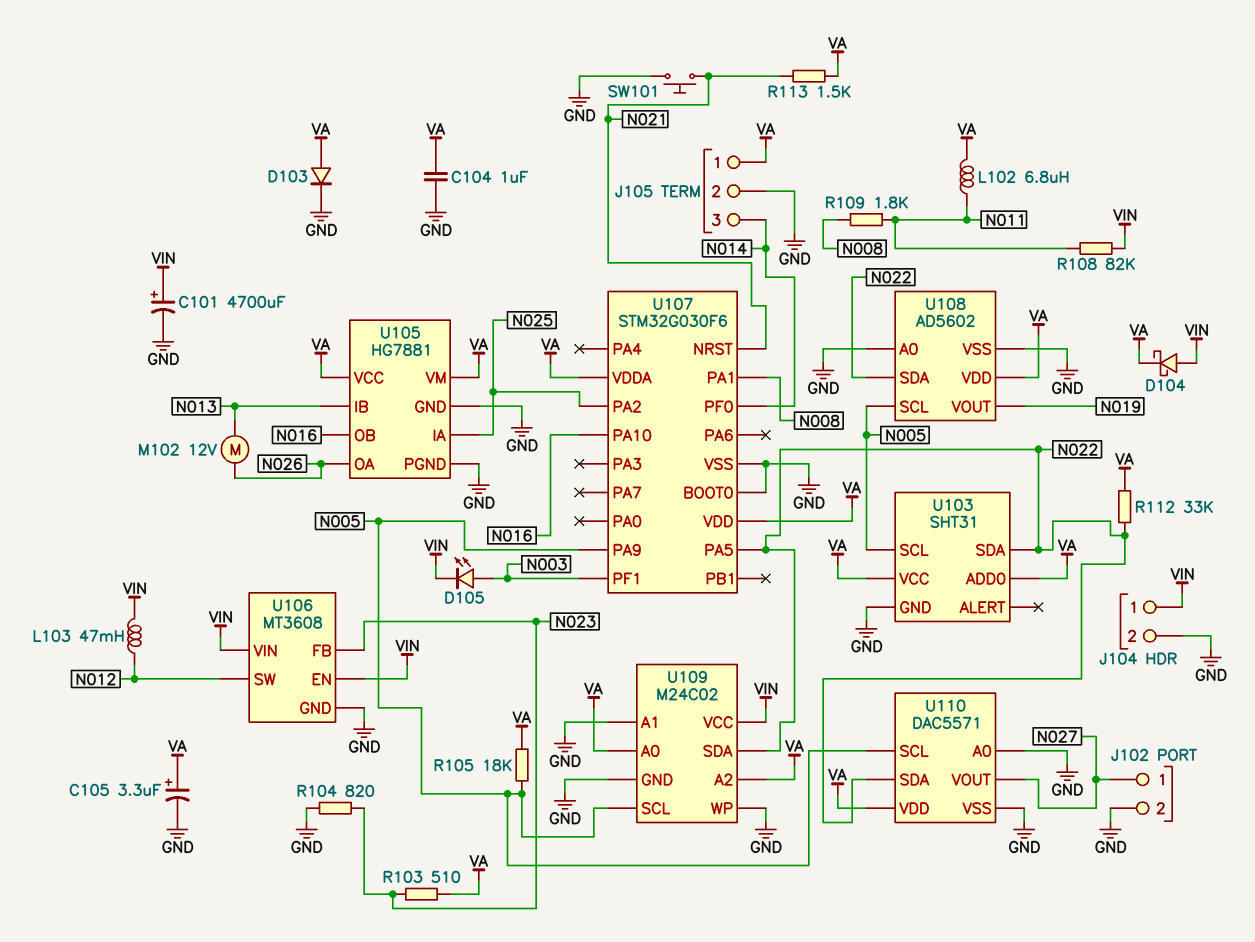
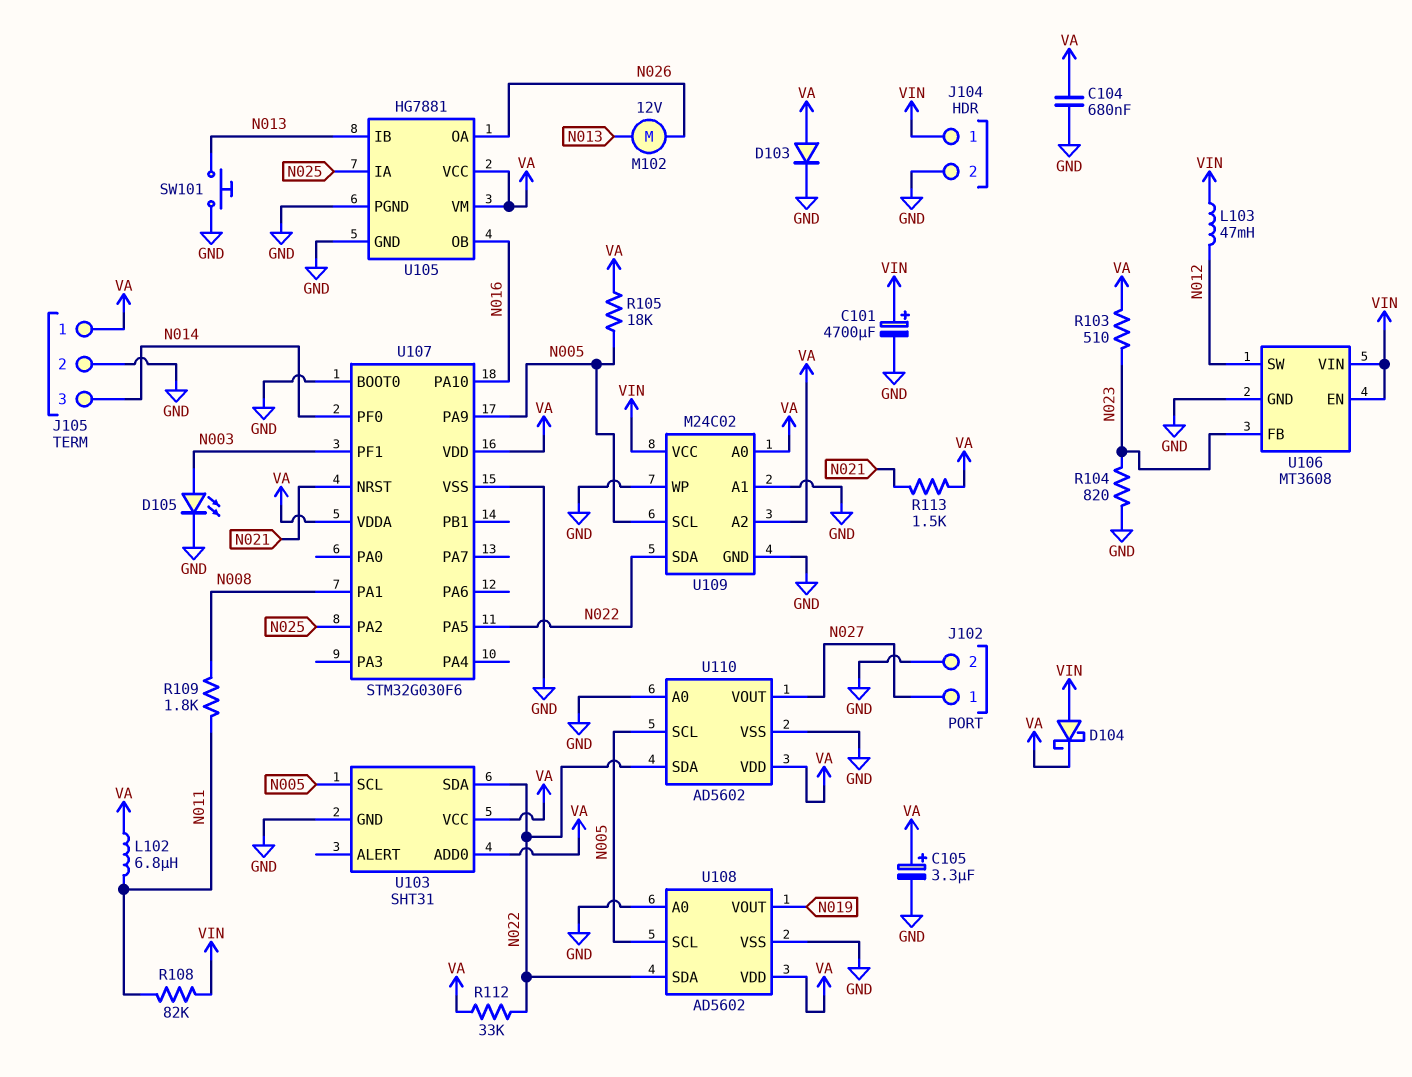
C104: 1uF (GND, VA) -> 680nF (GND, VA)
D105: LED (A N003, K VIN) -> LED (A N003, K GND)
SW101: button (GND, N021) -> button (GND, N013)
U110: DAC5571 -> AD5602

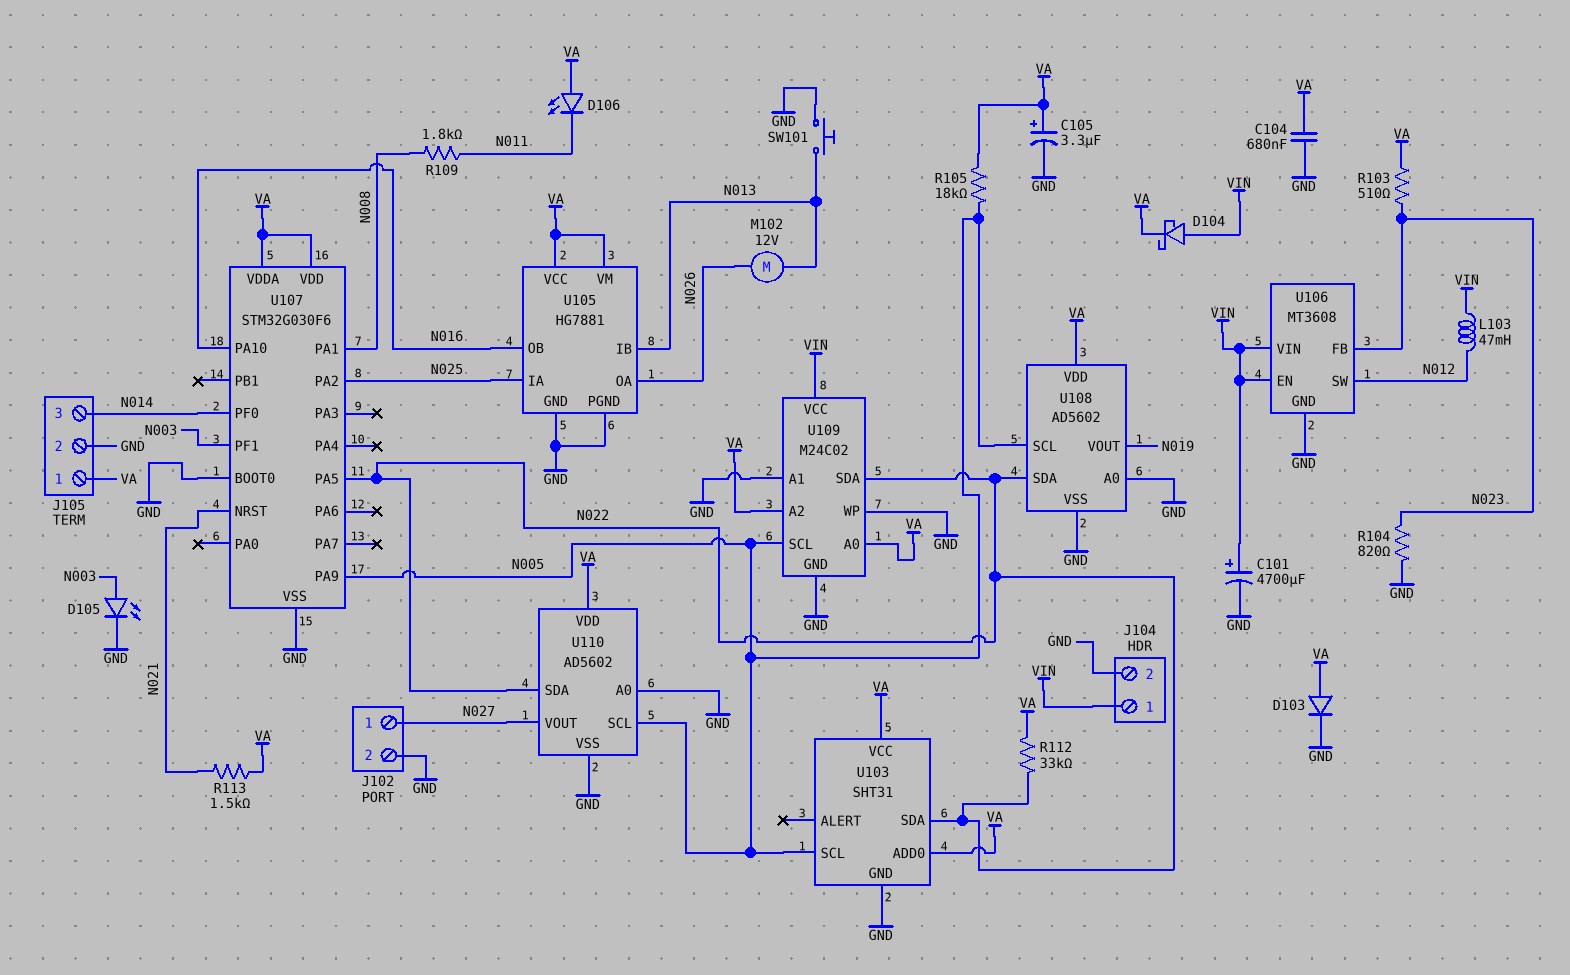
D106: none -> LED (A VA, K N011)
L102: 6.8uH (N011, VA) -> none
R108: 82k (N011, VIN) -> none

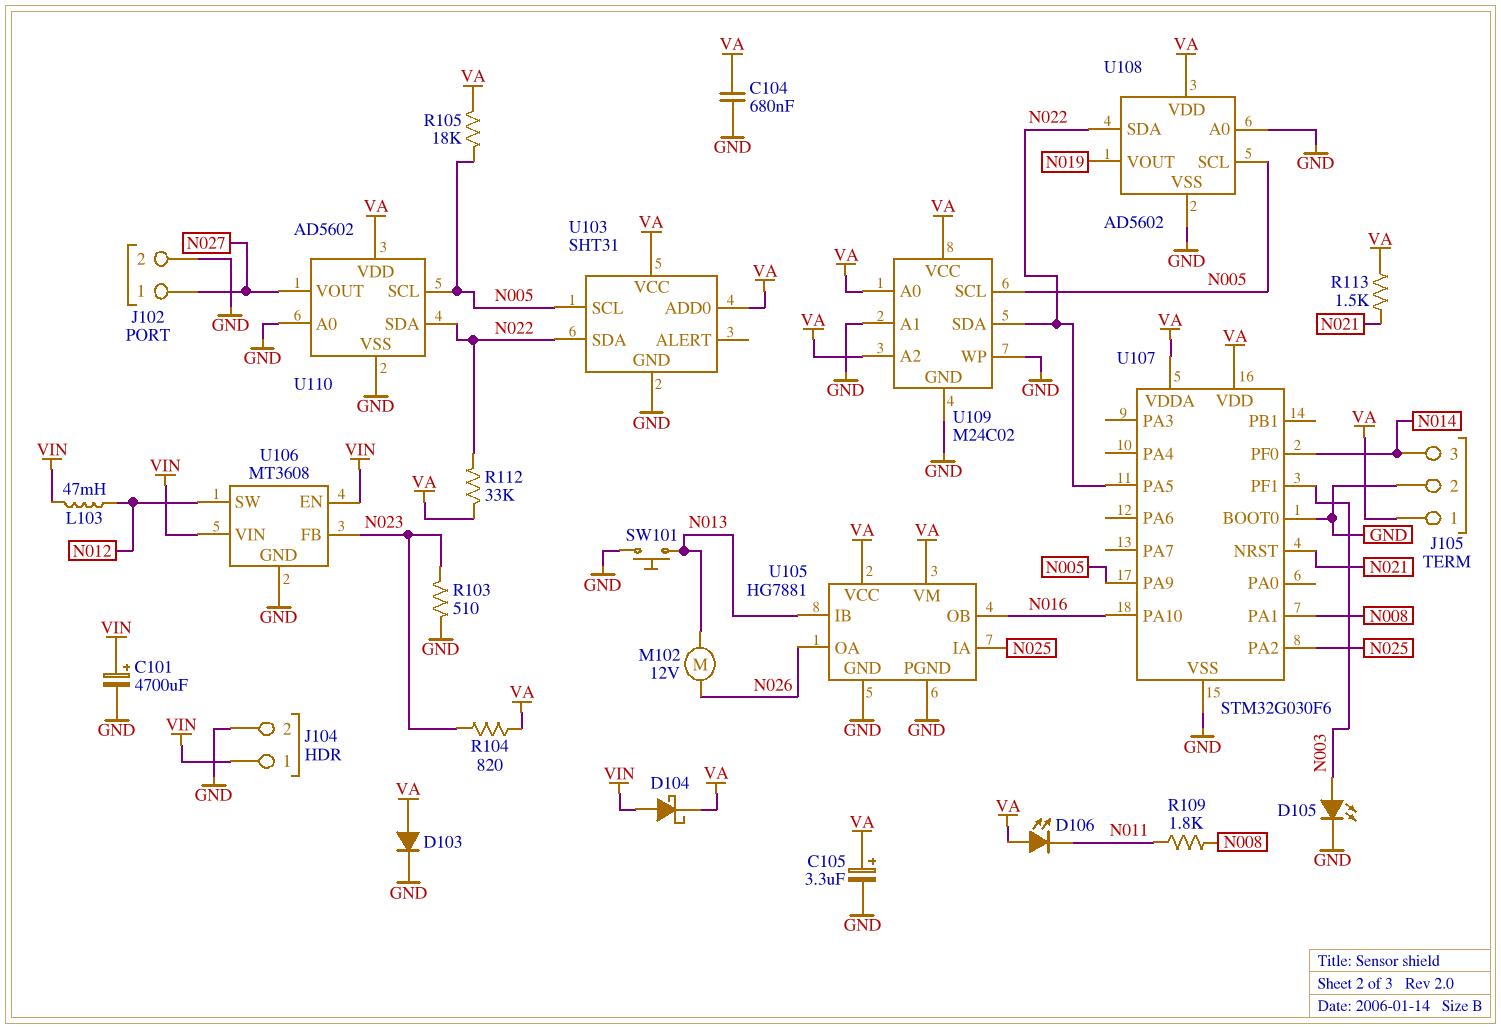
R103: 510 (N023, VA) -> 510 (GND, N023)
R104: 820 (GND, N023) -> 820 (N023, VA)
U109 pin VCC: VIN -> VA

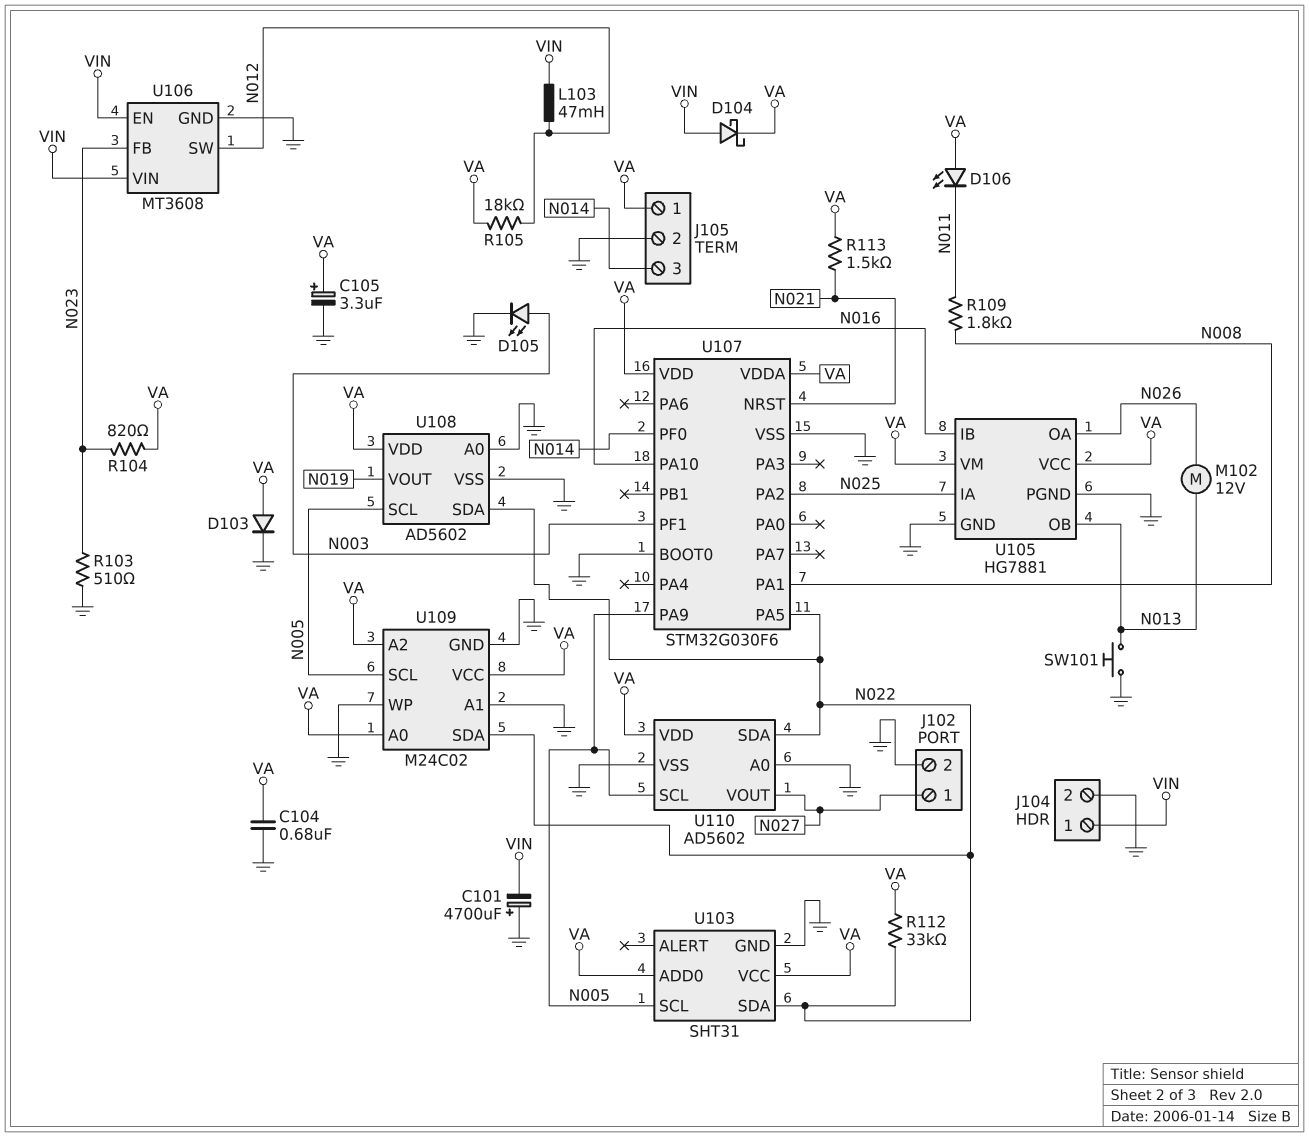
C101: 4700uF (plus VIN, minus GND) -> 4700uF (plus GND, minus VIN)
R105: 18k (N005, VA) -> 18k (N012, VA)
U105 pin IB: N013 -> N016
U105 pin OB: N016 -> N013

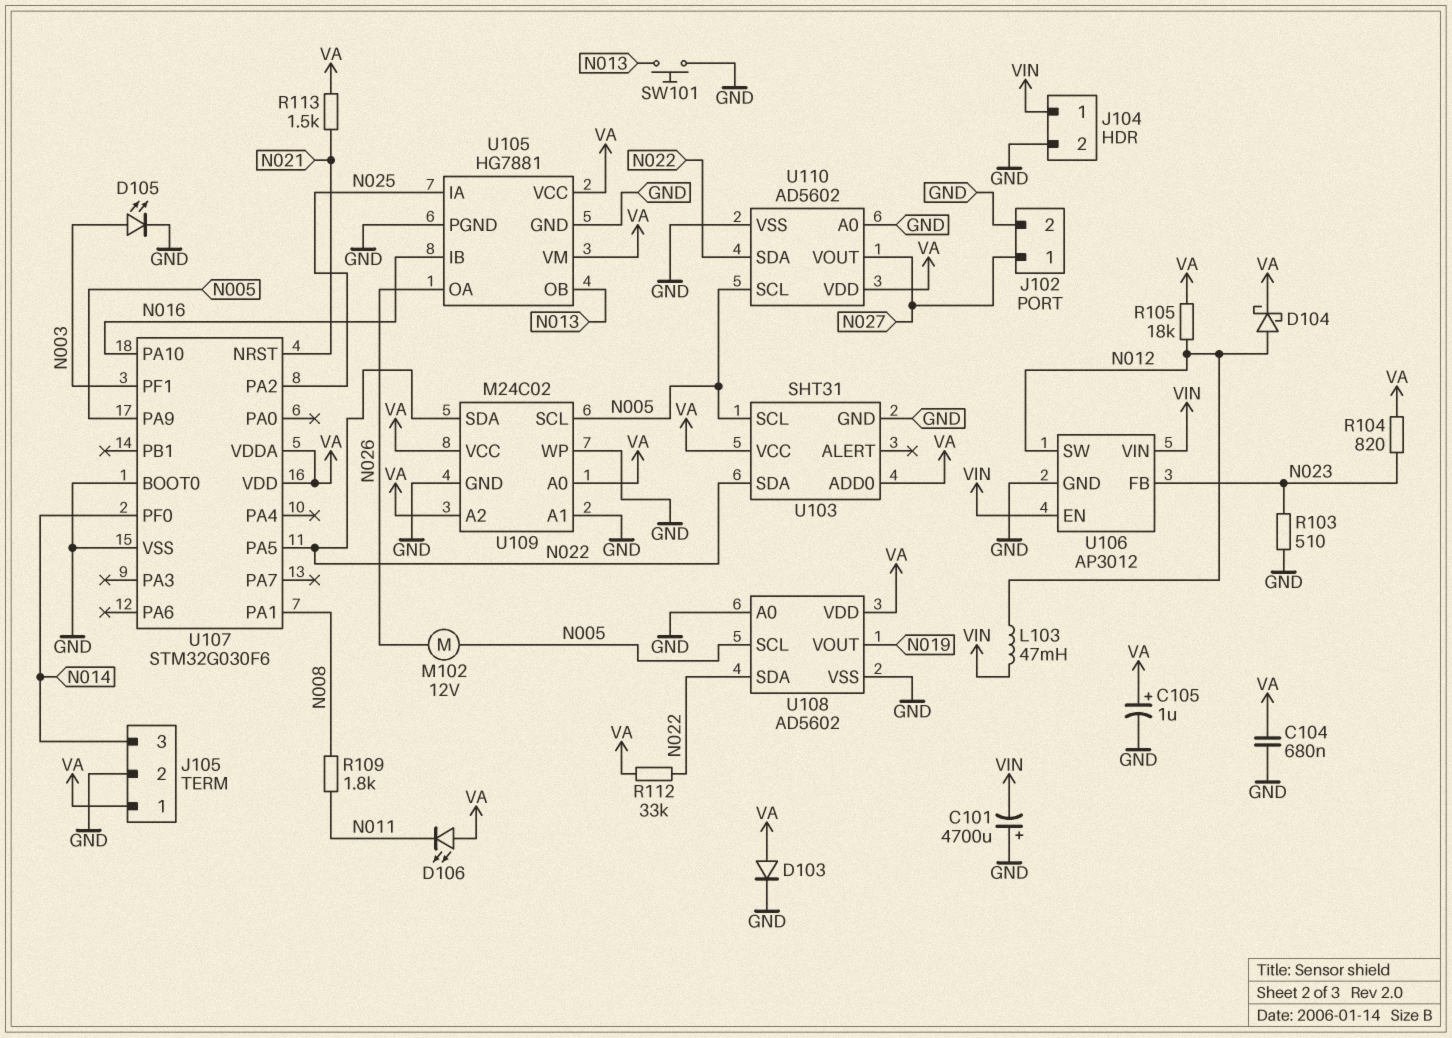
C105: 3.3uF (plus VA, minus GND) -> 1uF (plus VA, minus GND)
D104: schottky (A VIN, K VA) -> schottky (A N012, K VA)
M102: motor 12V (N013, N026) -> motor 12V (N005, N026)
U106: MT3608 -> AP3012

